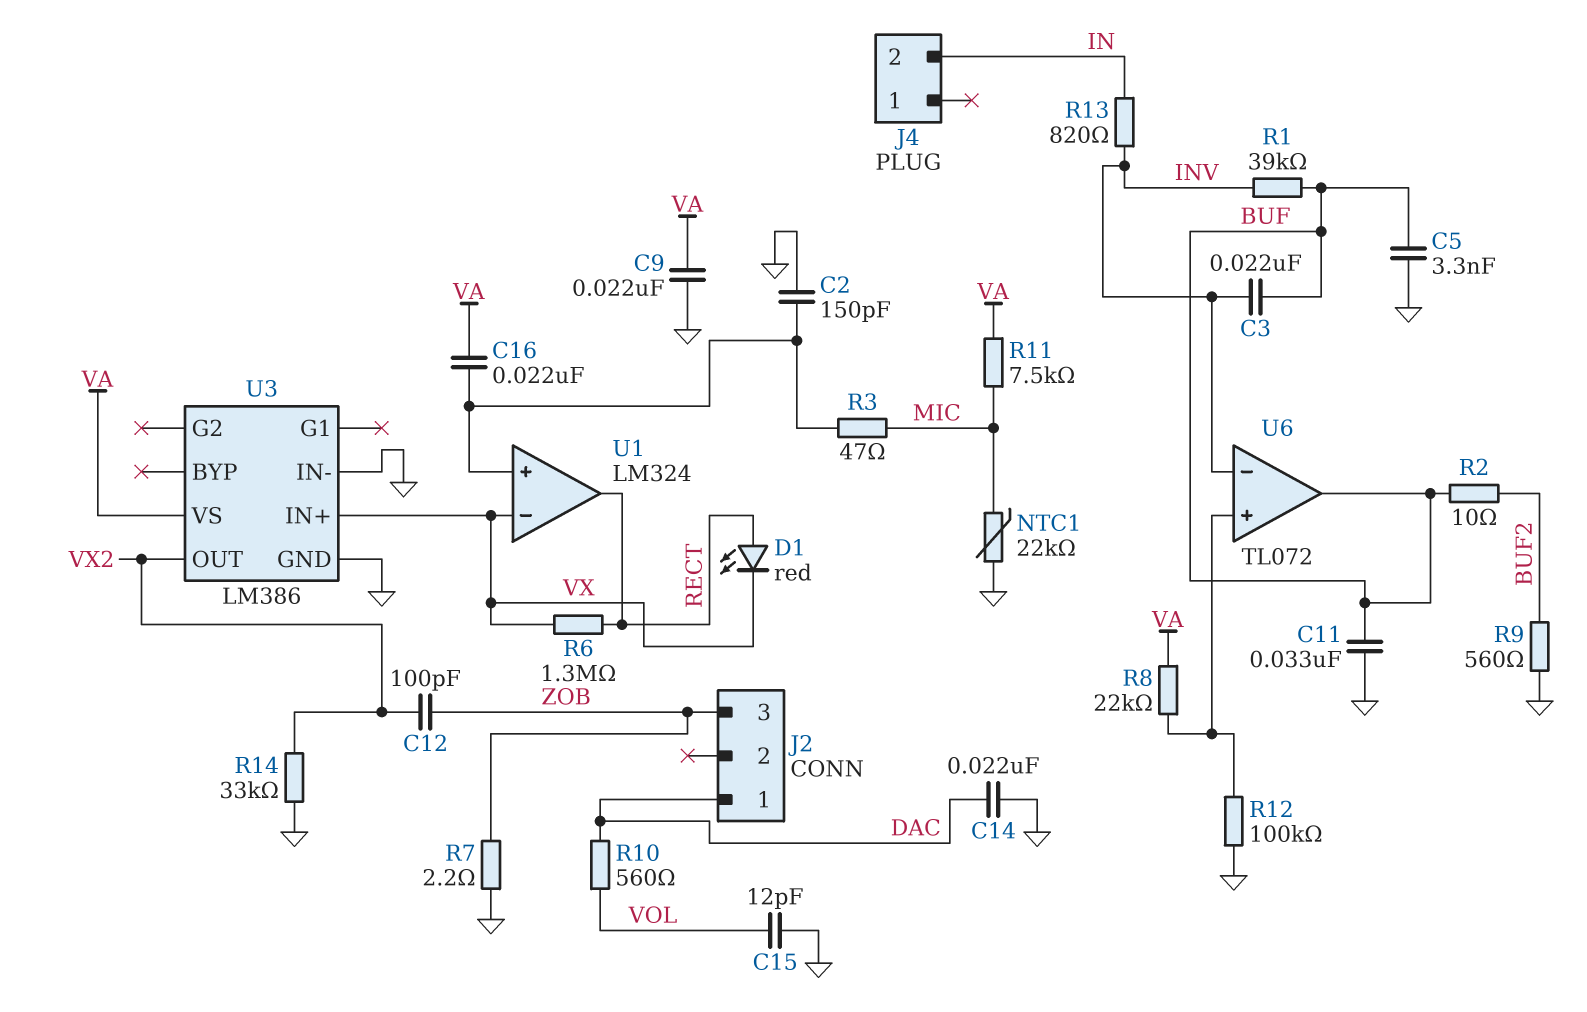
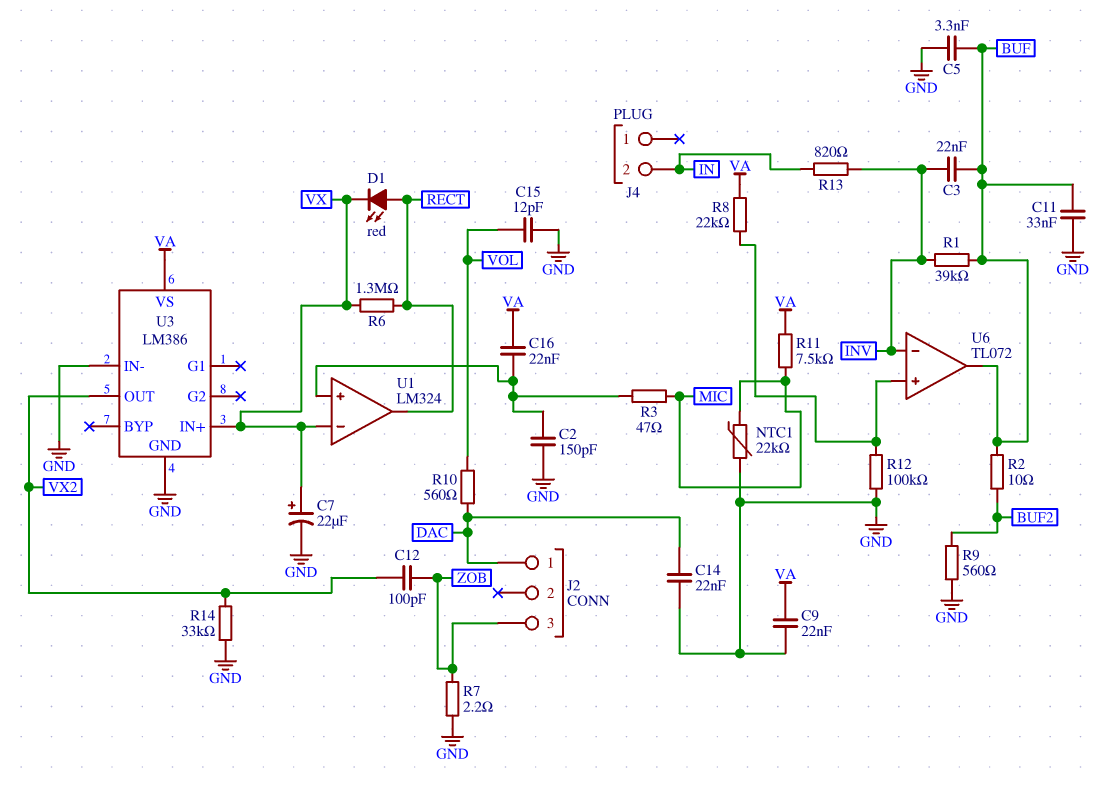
C7: none -> 22uF (plus VX, minus GND)

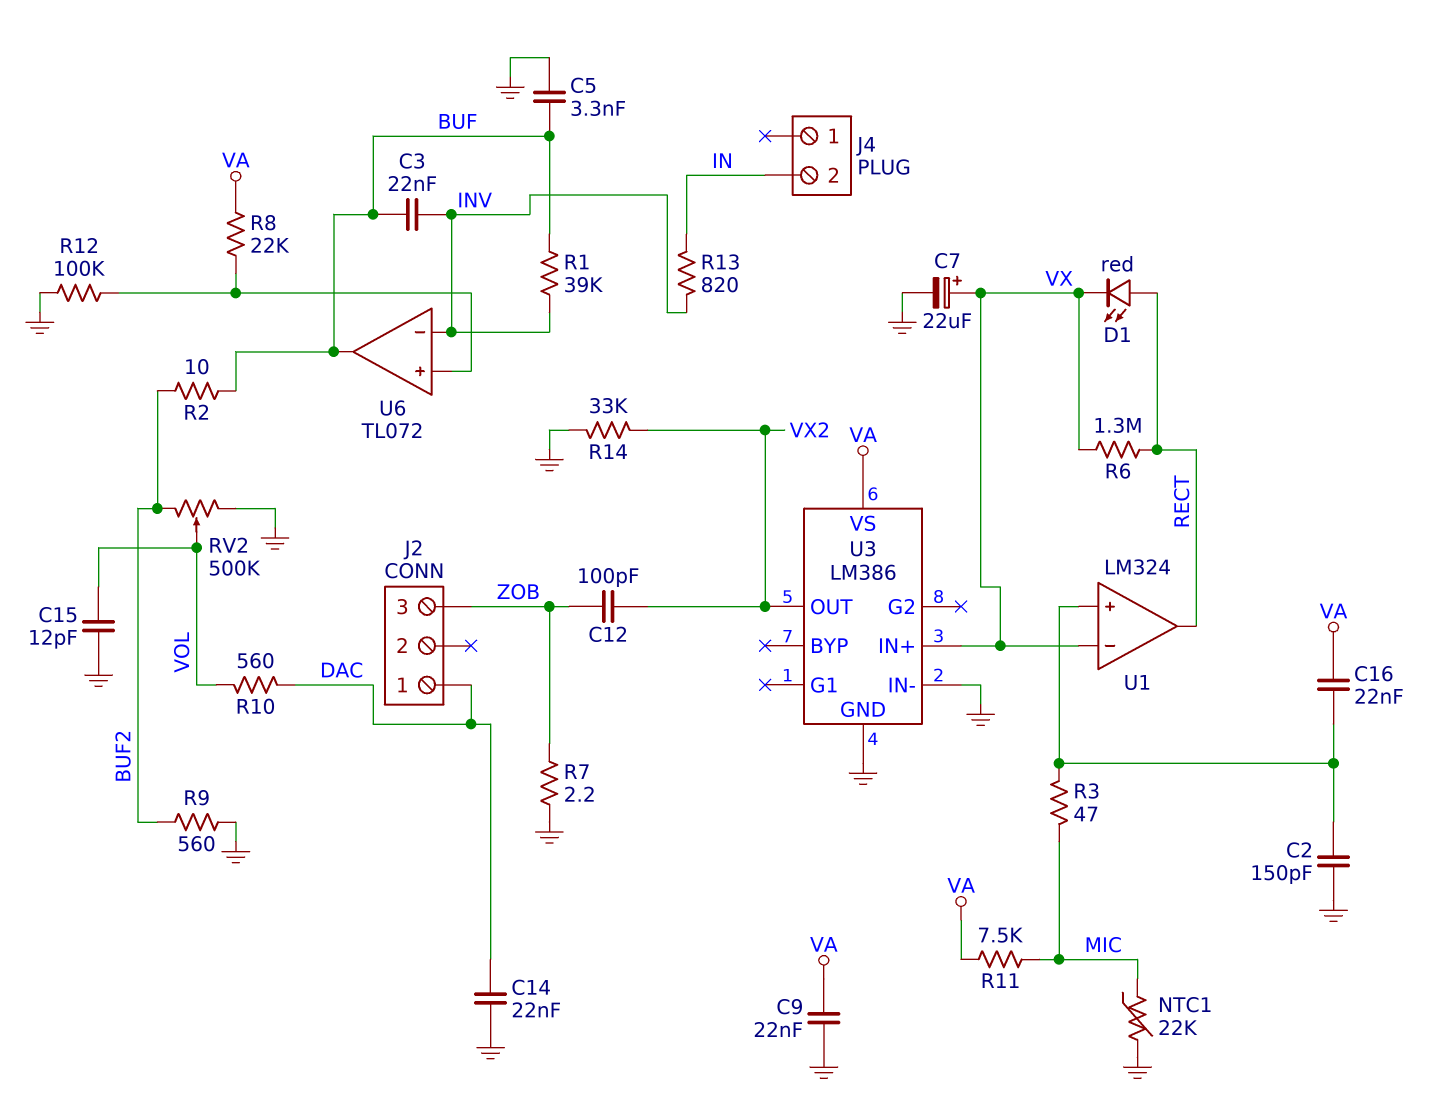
C11: 33nF (BUF, GND) -> none
RV2: none -> 500k (BUF2, GND, wiper VOL)

